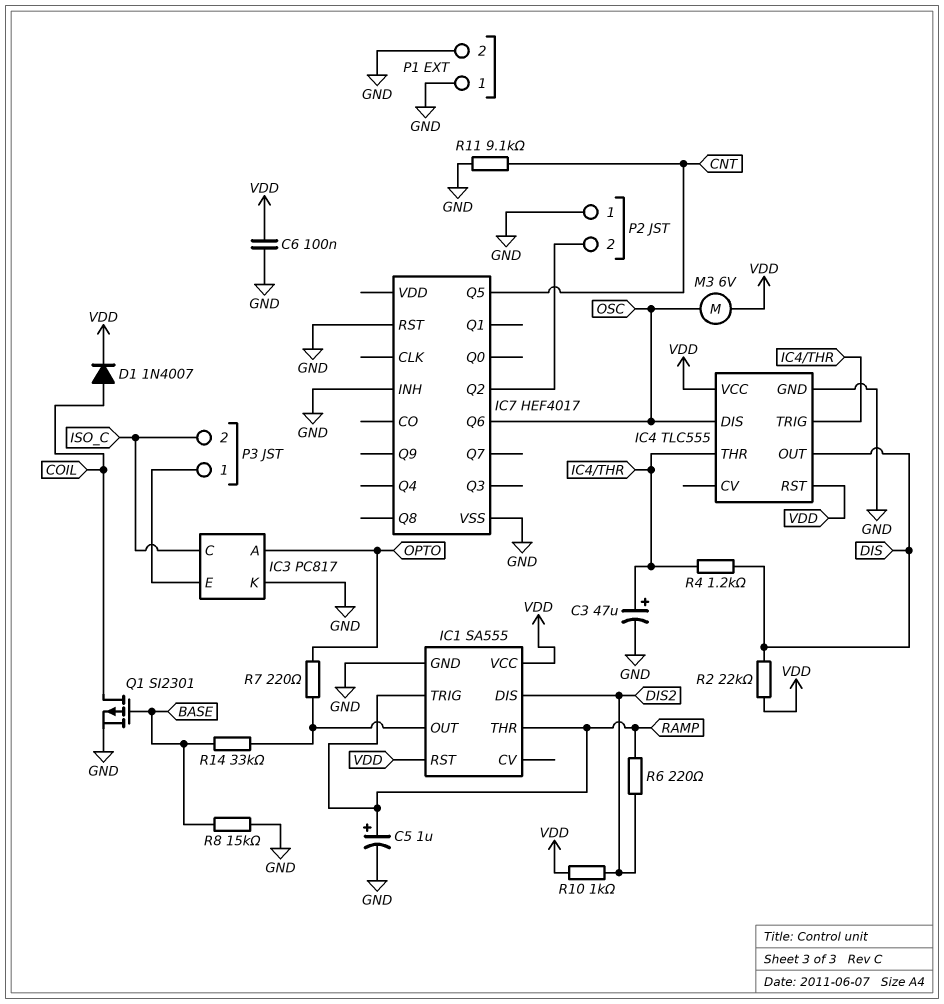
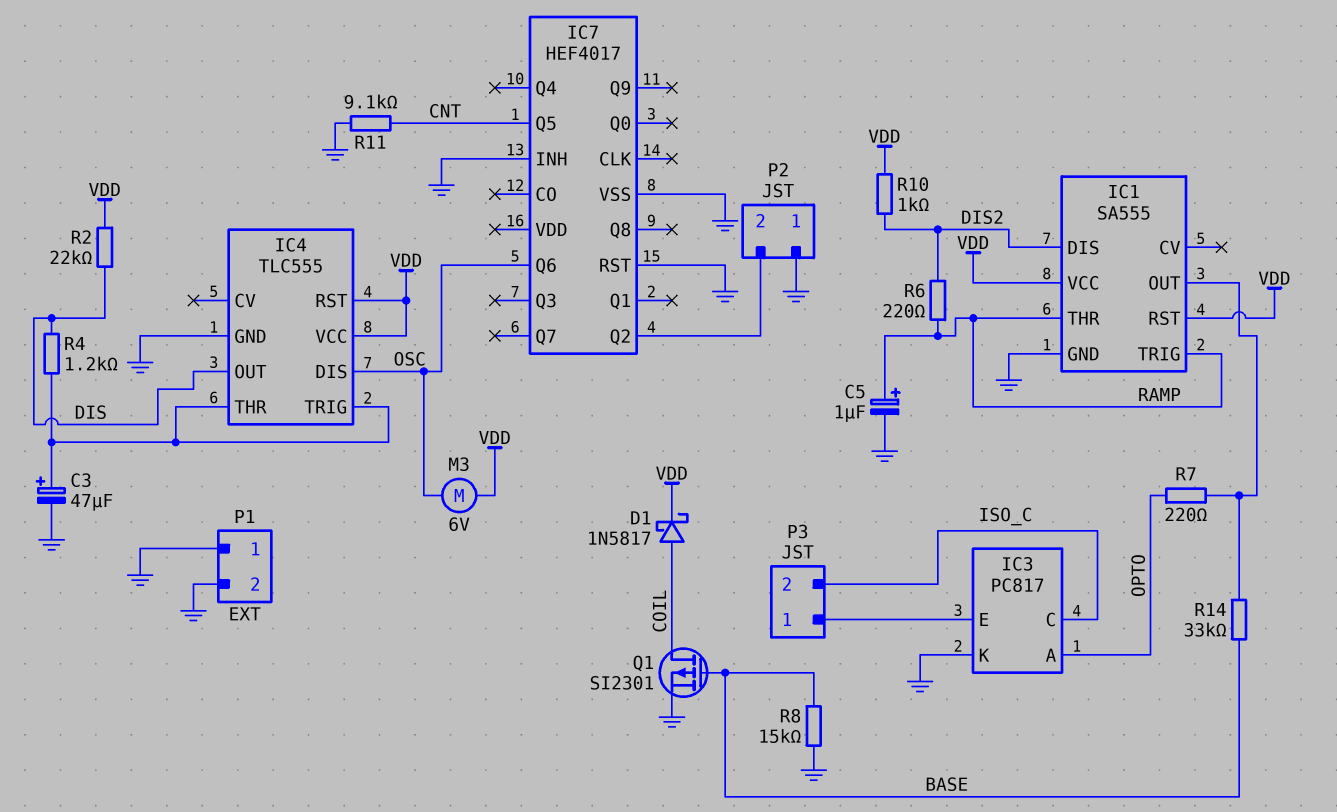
C6: 100nF (GND, VDD) -> none
D1: diode 1N4007 (A COIL, K VDD) -> schottky 1N5817 (A COIL, K VDD)

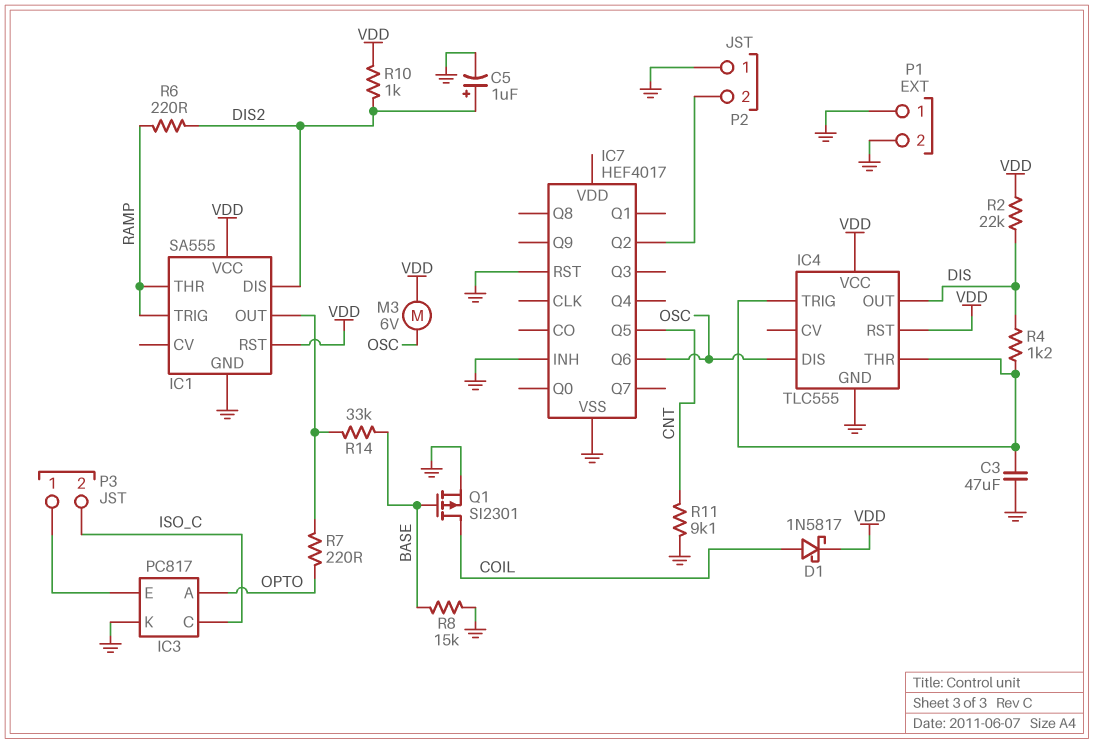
C3: 47uF (plus IC4/THR, minus GND) -> 47uF (GND, IC4/THR)
C5: 1uF (plus RAMP, minus GND) -> 1uF (plus DIS2, minus GND)

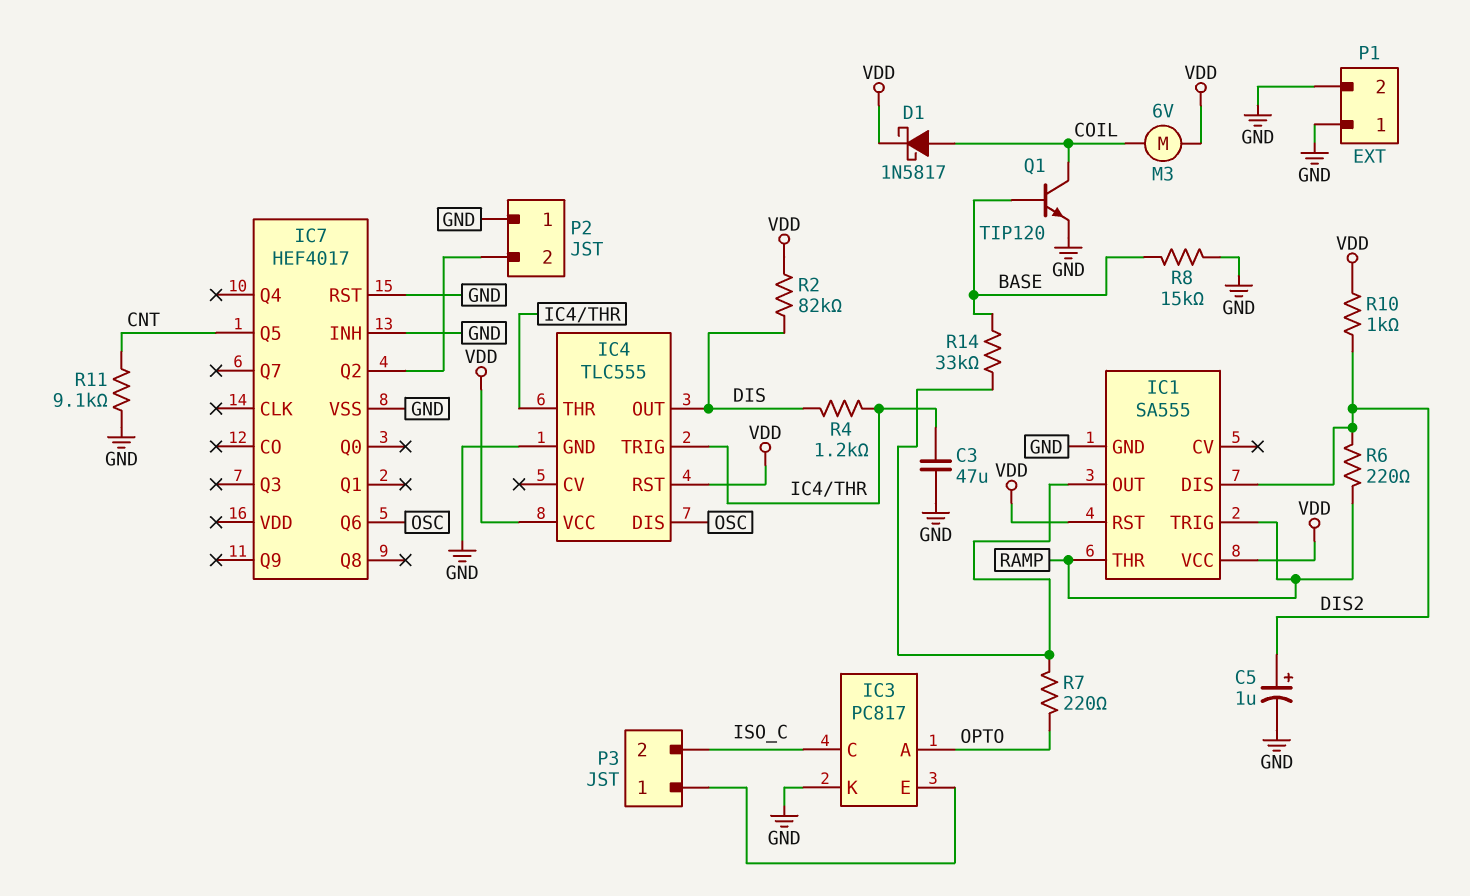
M3: motor 6V (OSC, VDD) -> motor 6V (COIL, VDD)
Q1: PMOS SI2301 (G BASE, D COIL, S GND) -> NPN TIP120 (B BASE, C COIL, E GND)
R2: 22k (DIS, VDD) -> 82k (DIS, VDD)

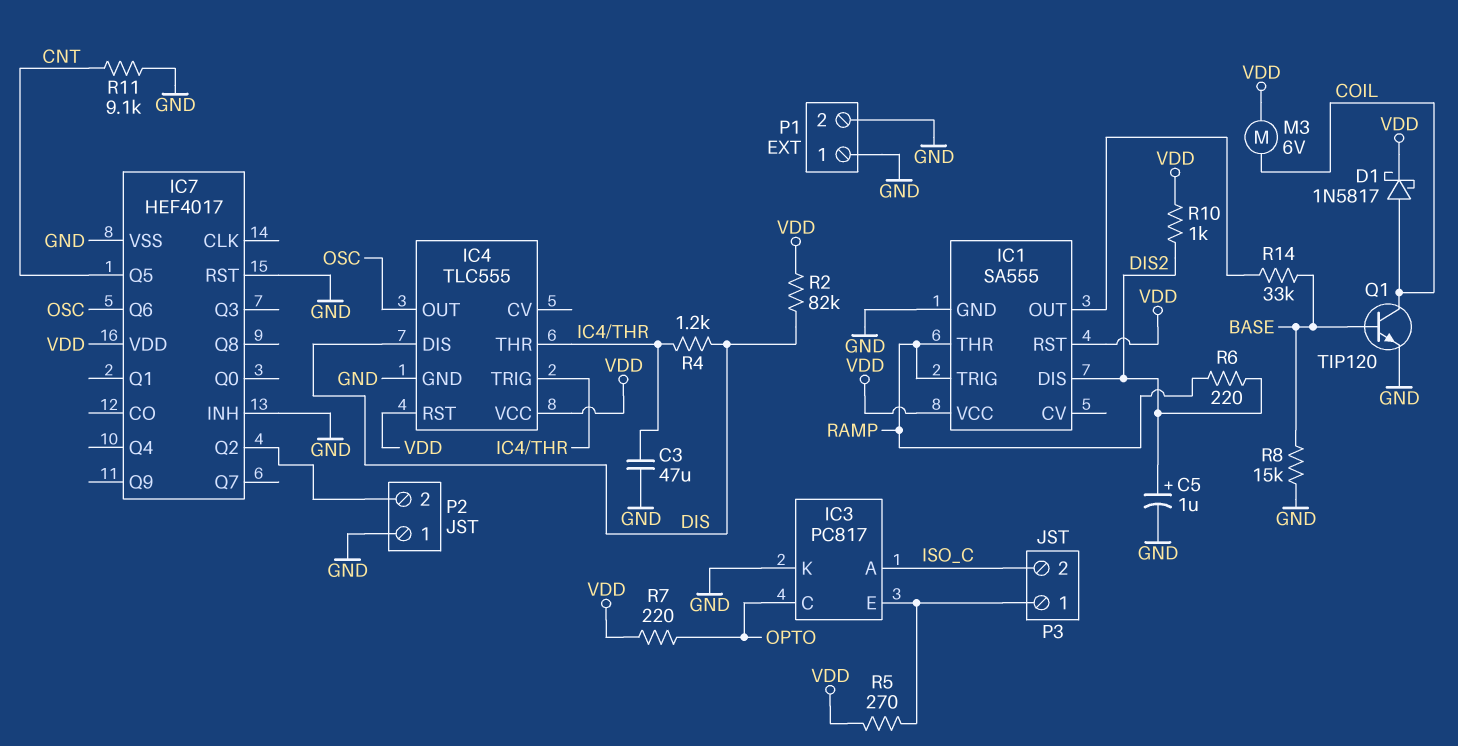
IC3 pin A: OPTO -> ISO_C
IC3 pin C: ISO_C -> OPTO
IC4 pin DIS: OSC -> DIS
IC4 pin OUT: DIS -> OSC
IC7 pin VDD: none -> VDD
R5: none -> 270 (IC3/E, VDD)
R7: 220 (IC1/OUT, OPTO) -> 220 (OPTO, VDD)

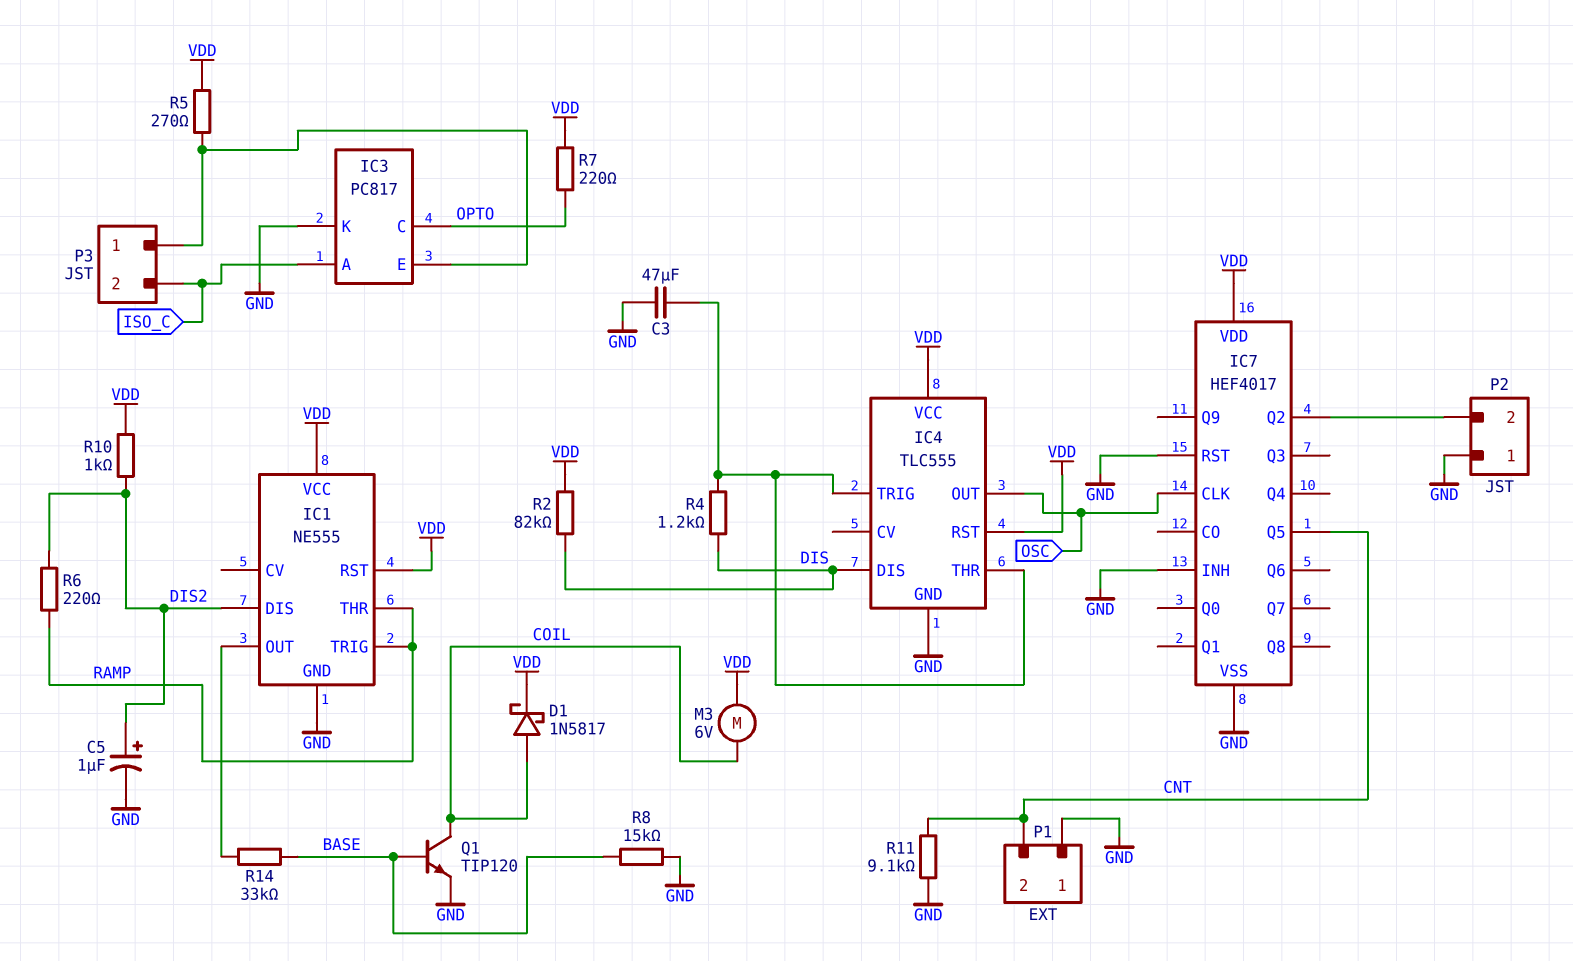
IC1: SA555 -> NE555
IC7 pin CLK: none -> OSC
IC7 pin Q6: OSC -> none
P1 pin 2: GND -> CNT

